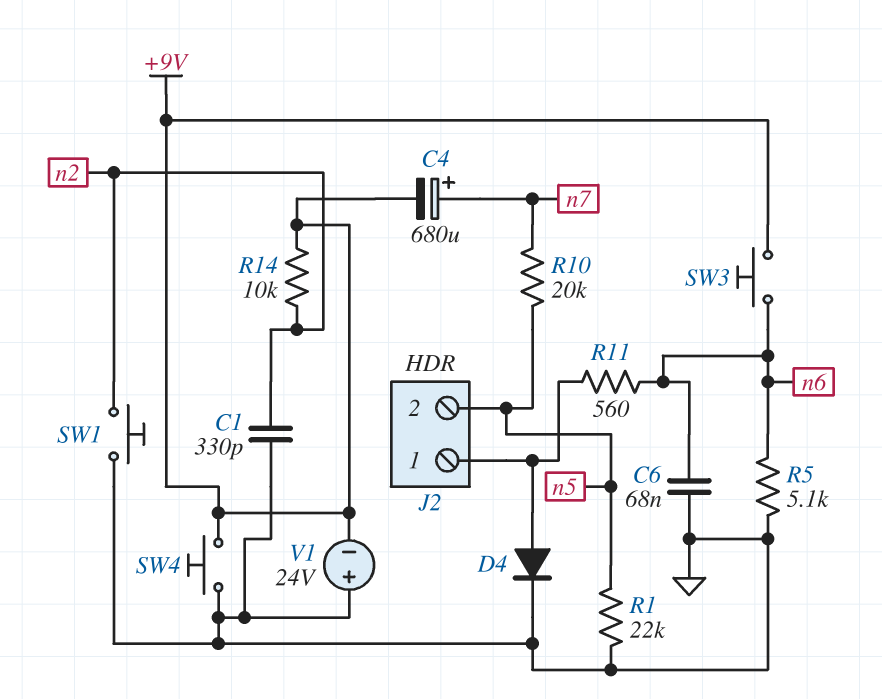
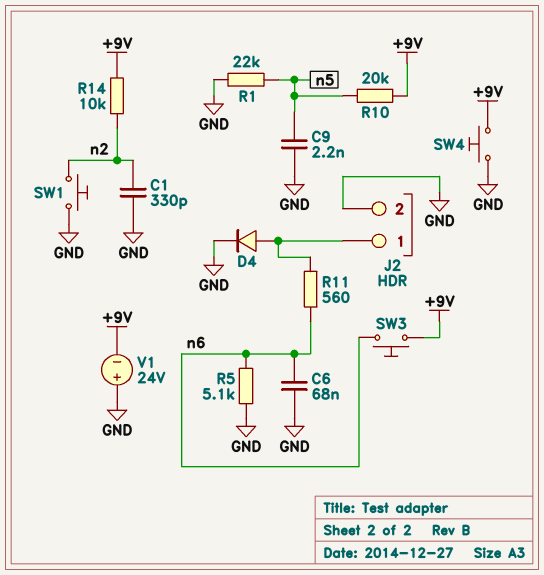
C4: 680uF (plus n7, minus +9V) -> none
C9: none -> 2.2nF (GND, n5)
J2 pin 2: n5 -> GND
R10: 20k (n5, n7) -> 20k (+9V, n5)

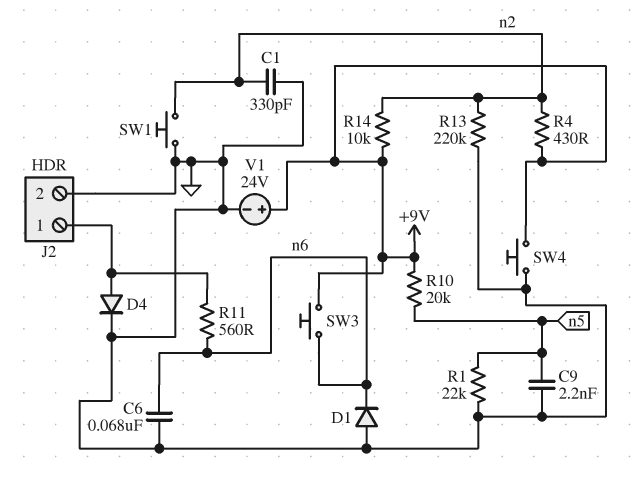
D1: none -> diode (A GND, K n6)
R4: none -> 430 (+9V, n2)
R5: 5.1k (GND, n6) -> none
R13: none -> 220k (GND, n2)
V1: 24V (plus GND, minus +9V) -> 24V (plus +9V, minus GND)

